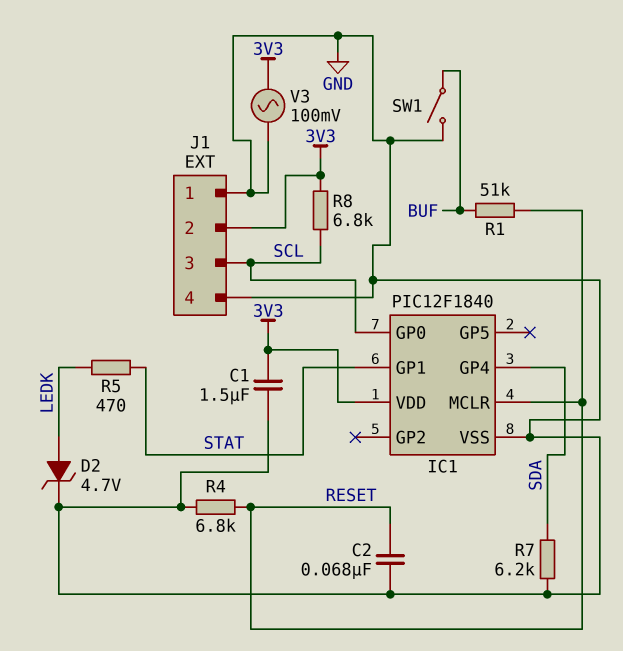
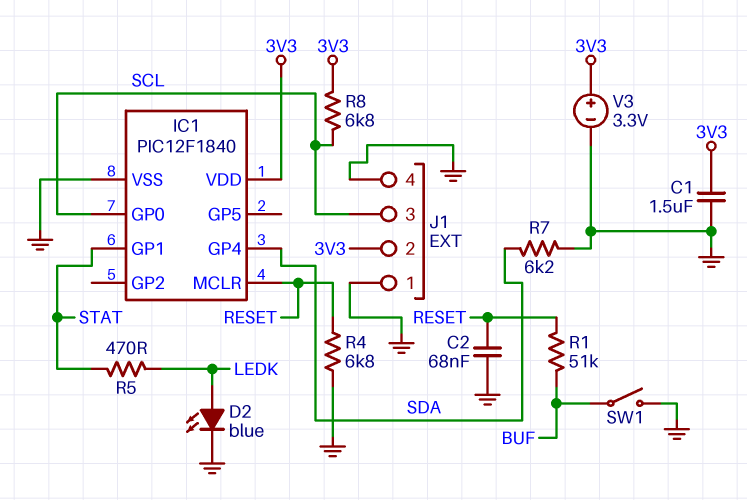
D2: zener 4.7V (A LEDK, K GND) -> LED blue (A LEDK, K GND)
V3: AC 100mV (3V3, GND) -> 3.3V (plus 3V3, minus GND)

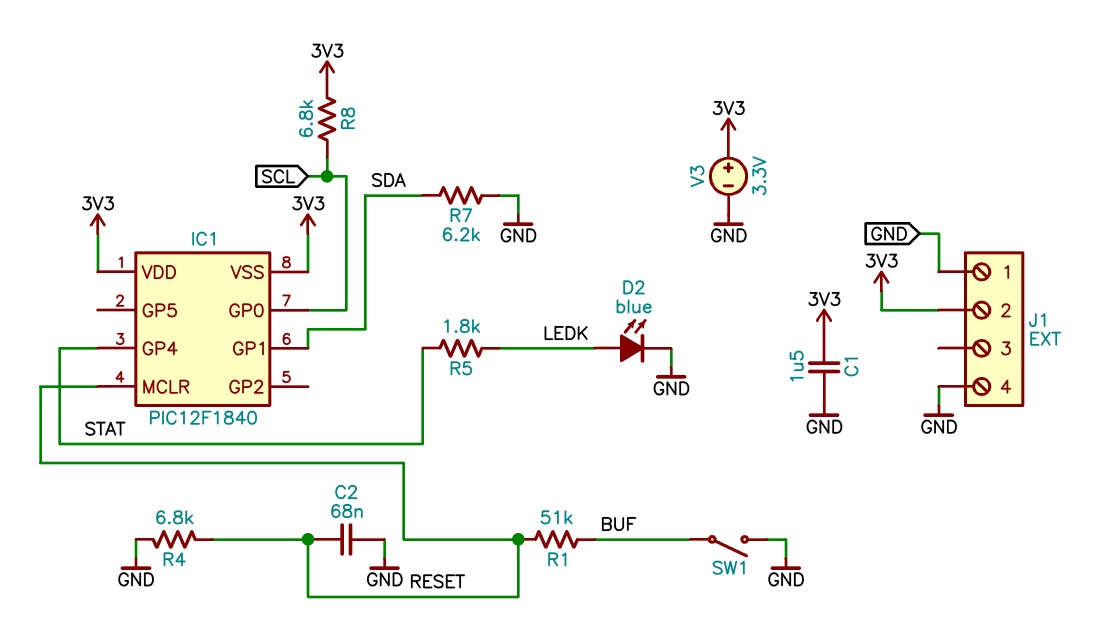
IC1 pin GP1: STAT -> SDA
IC1 pin GP4: SDA -> STAT
IC1 pin VSS: GND -> 3V3
J1 pin 3: SCL -> none
R5: 470 (LEDK, STAT) -> 1.8k (LEDK, STAT)

